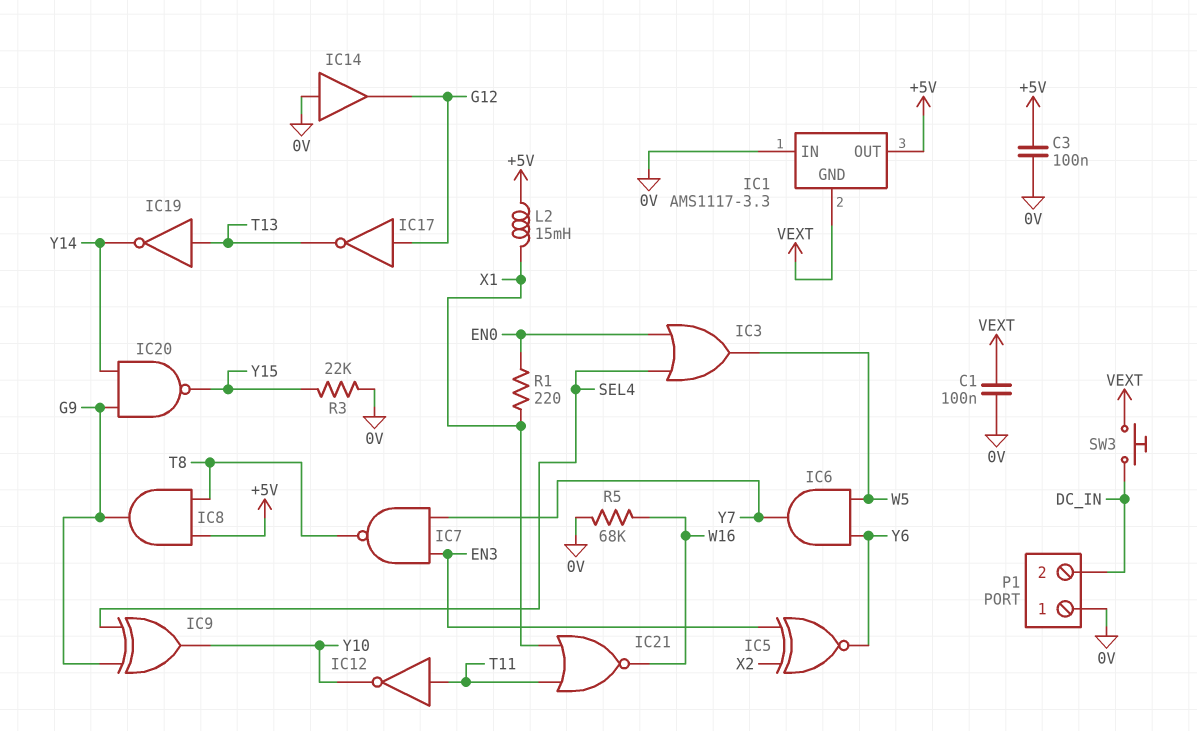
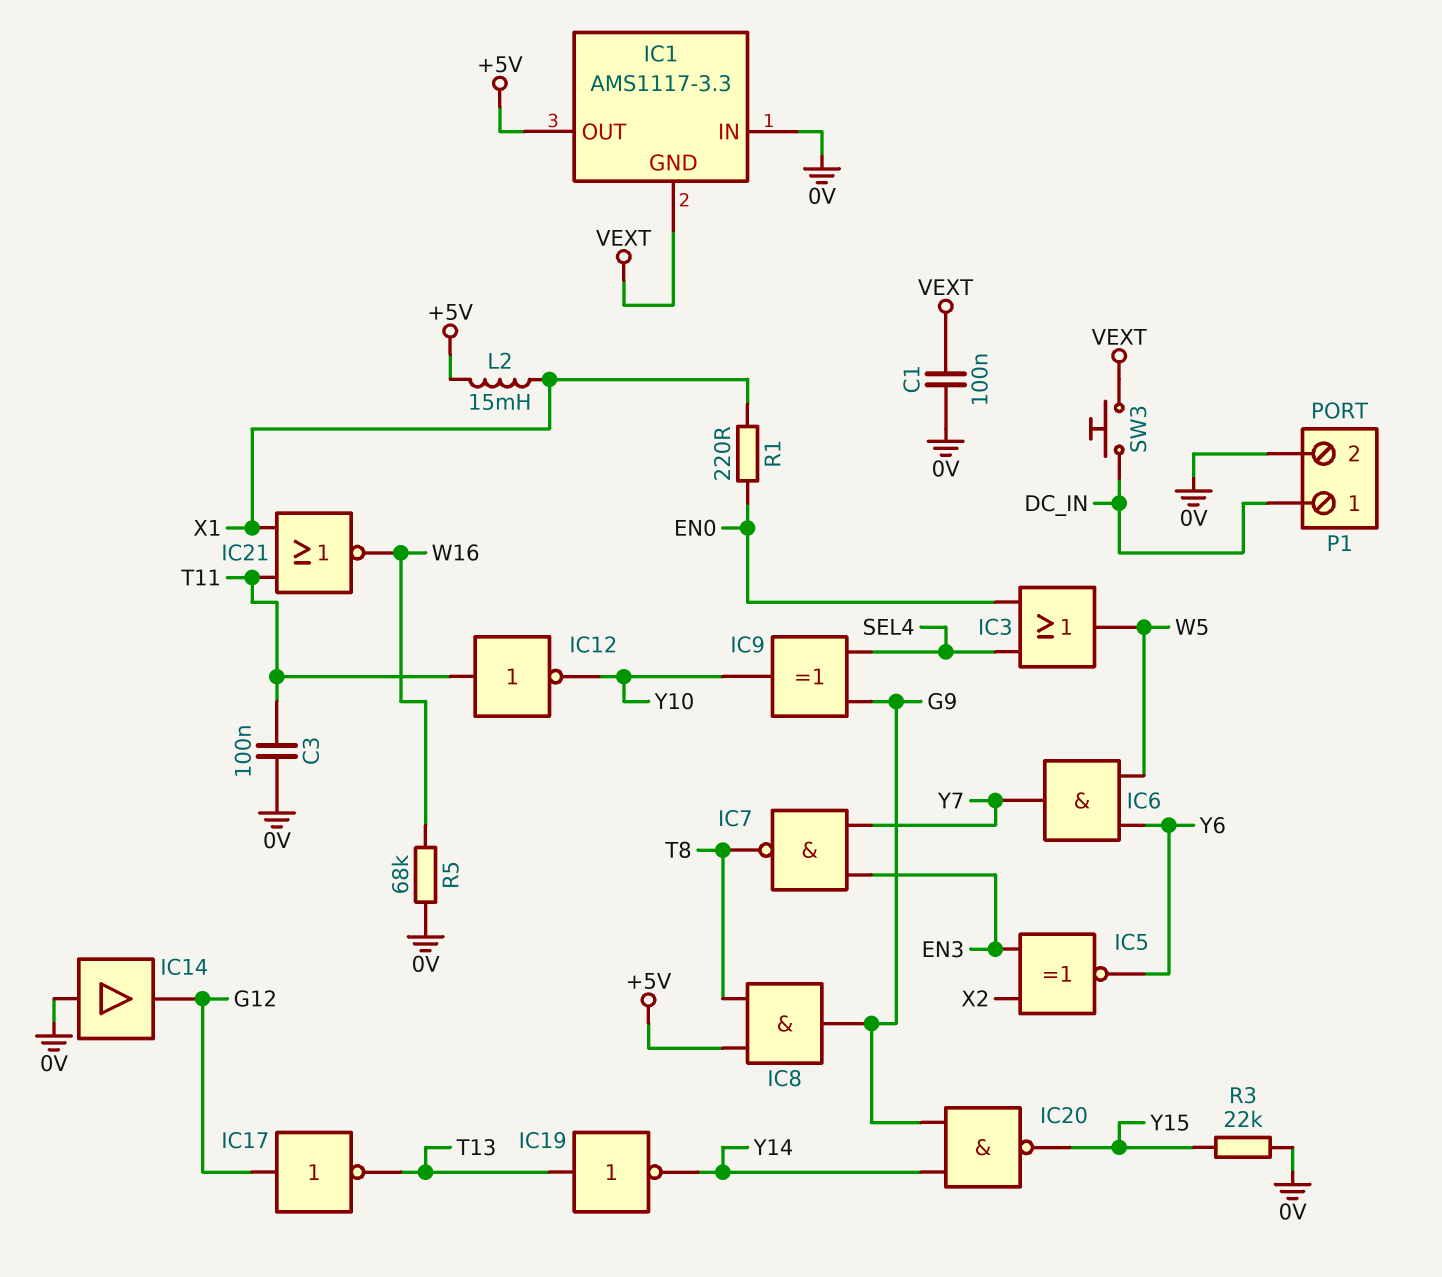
C3: 100nF (+5V, 0V) -> 100nF (0V, T11)
P1 pin 1: 0V -> DC_IN
P1 pin 2: DC_IN -> 0V

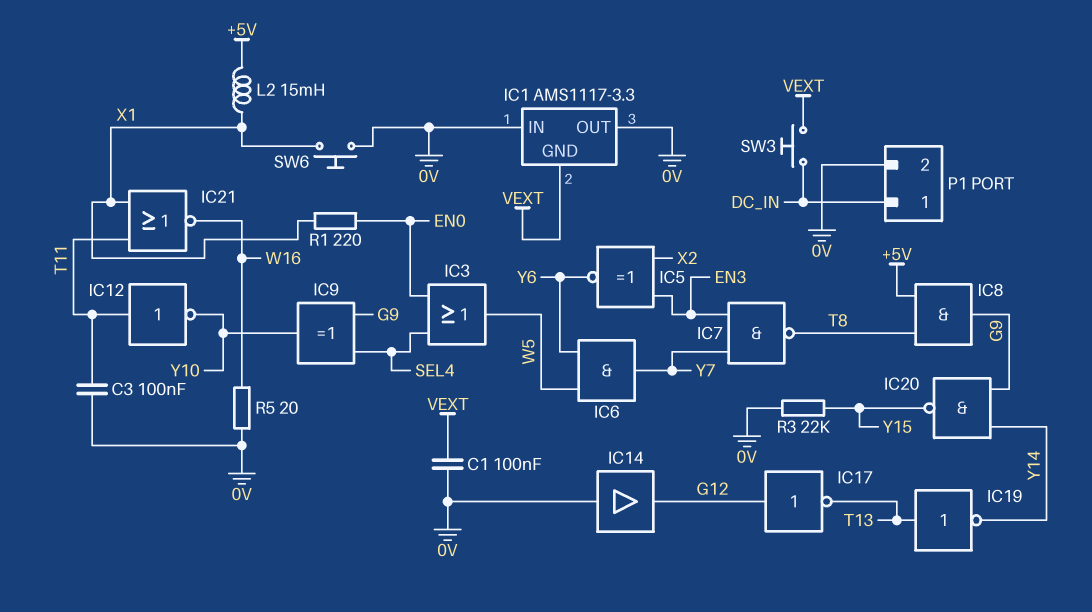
IC1 pin OUT: +5V -> 0V
R5: 68k (0V, W16) -> 20 (0V, W16)
SW6: none -> button (0V, X1)

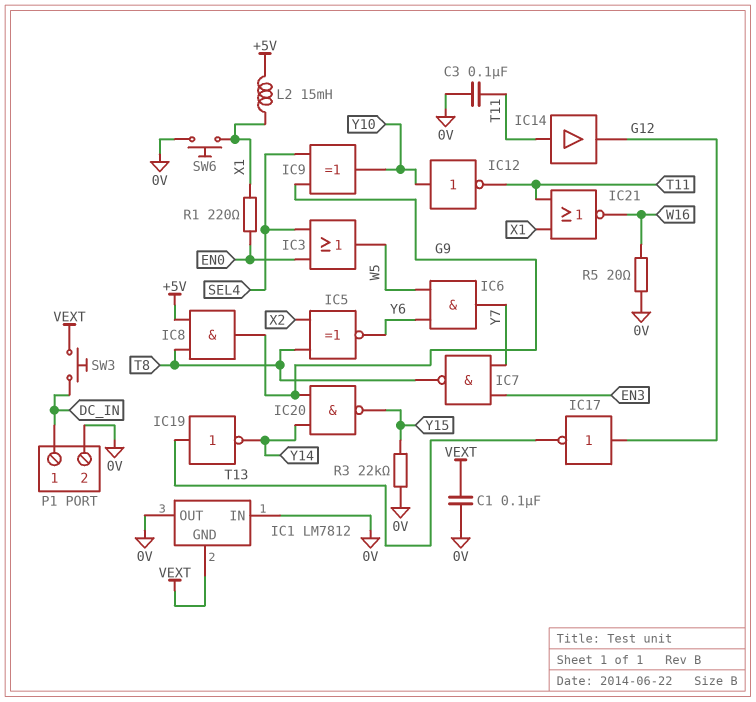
IC1: AMS1117-3.3 -> LM7812
IC5: XNOR (in EN3, in X2, out Y6) -> XNOR (in T8, in X2, out Y6)
IC12: NOT (in T11, out Y10) -> NOT (in Y10, out T11)
IC14: buffer (in 0V, out G12) -> buffer (in T11, out G12)

